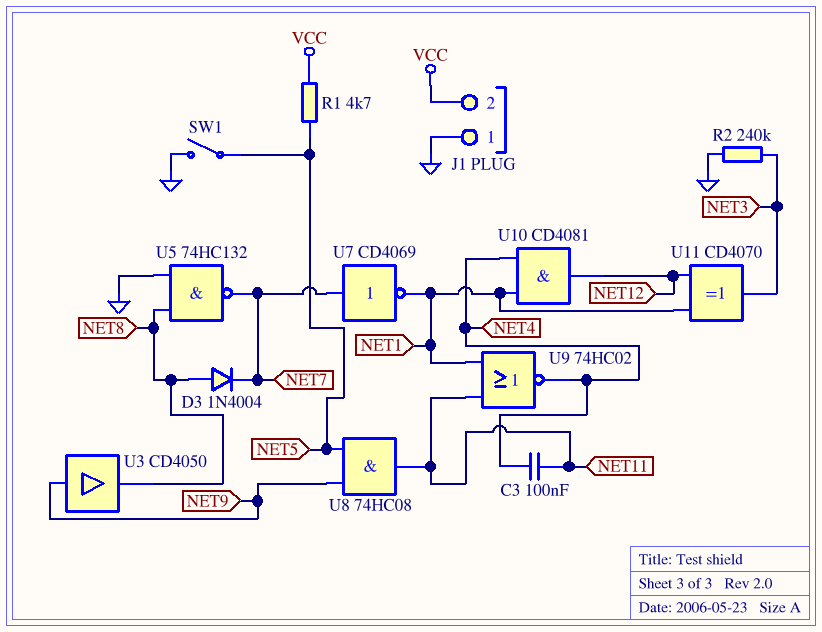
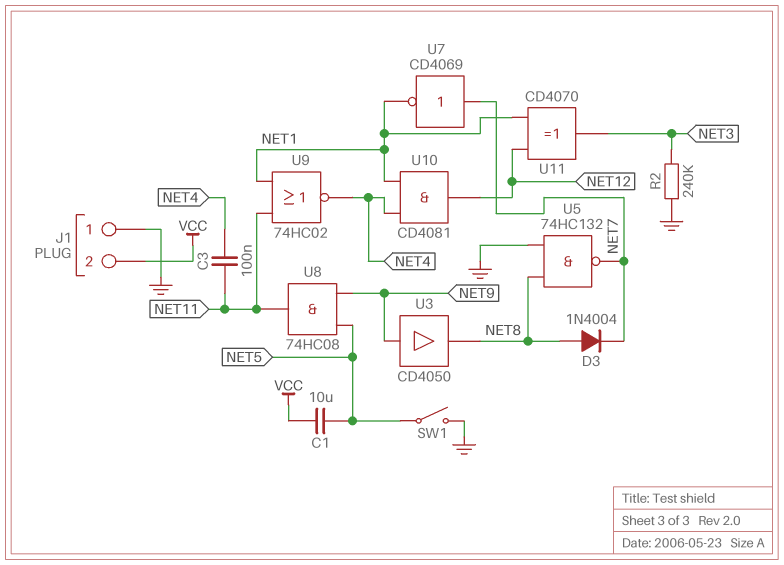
C1: none -> 10uF (NET5, VCC)
R1: 4.7k (NET5, VCC) -> none

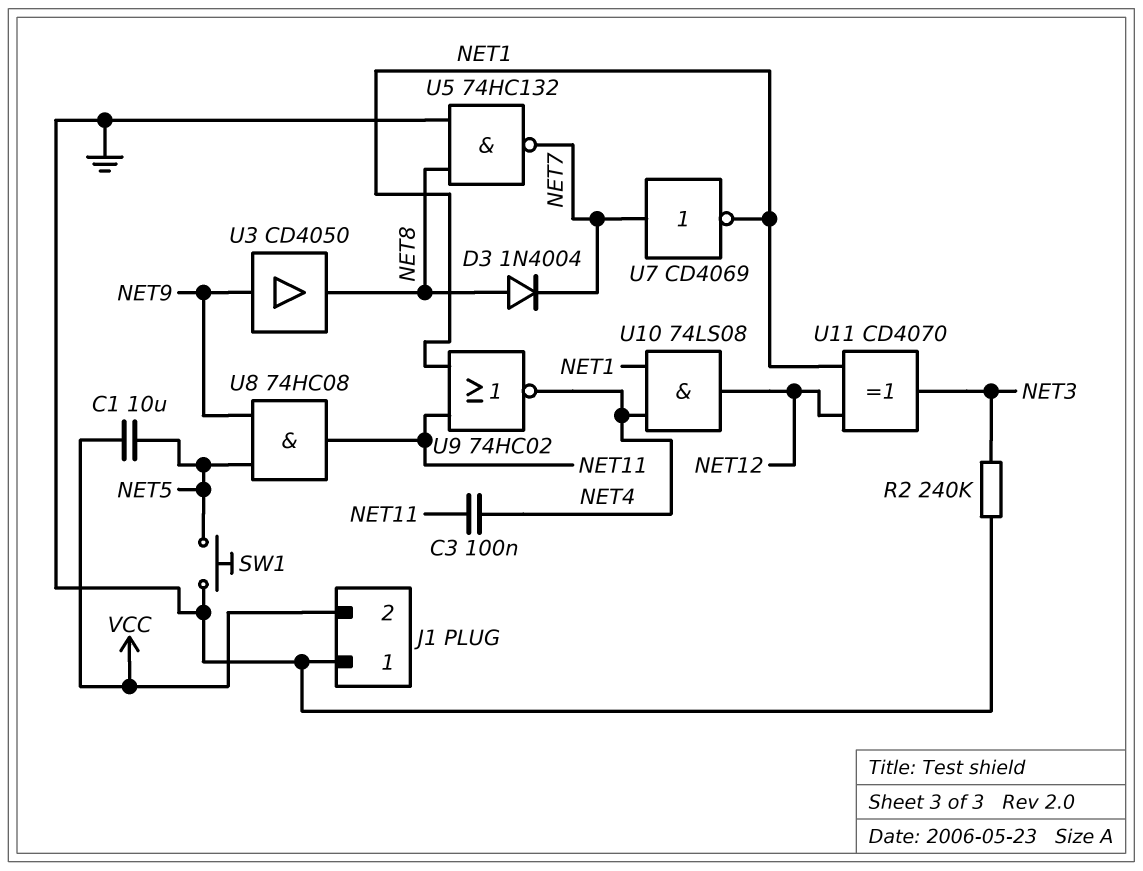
SW1: switch (GND, NET5) -> button (GND, NET5)
U10: AND CD4081 (in NET1, in NET4, out NET12) -> AND 74LS08 (in NET1, in NET4, out NET12)

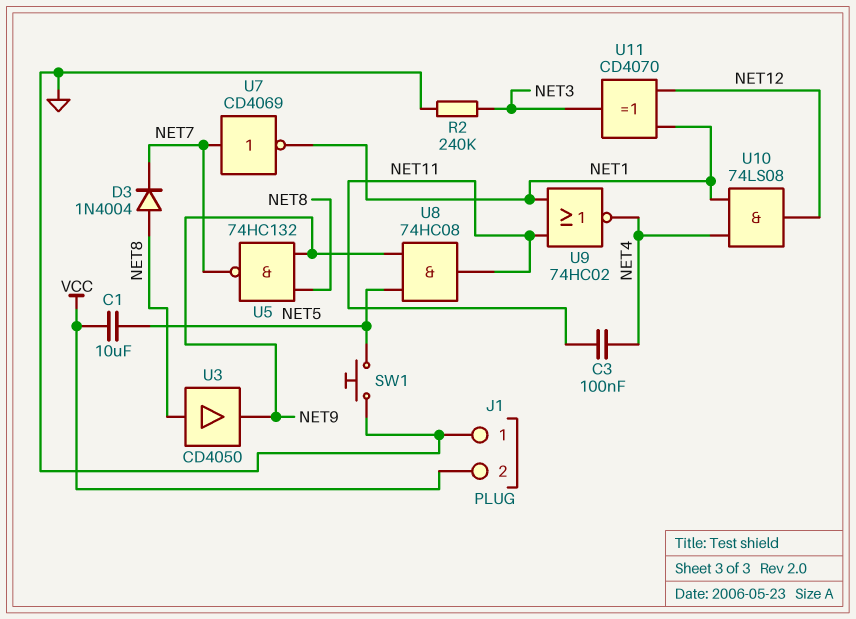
U3: buffer CD4050 (in NET9, out NET8) -> buffer CD4050 (in NET8, out NET9)
U5: NAND 74HC132 (in GND, in NET8, out NET7) -> NAND 74HC132 (in NET8, in NET9, out NET7)

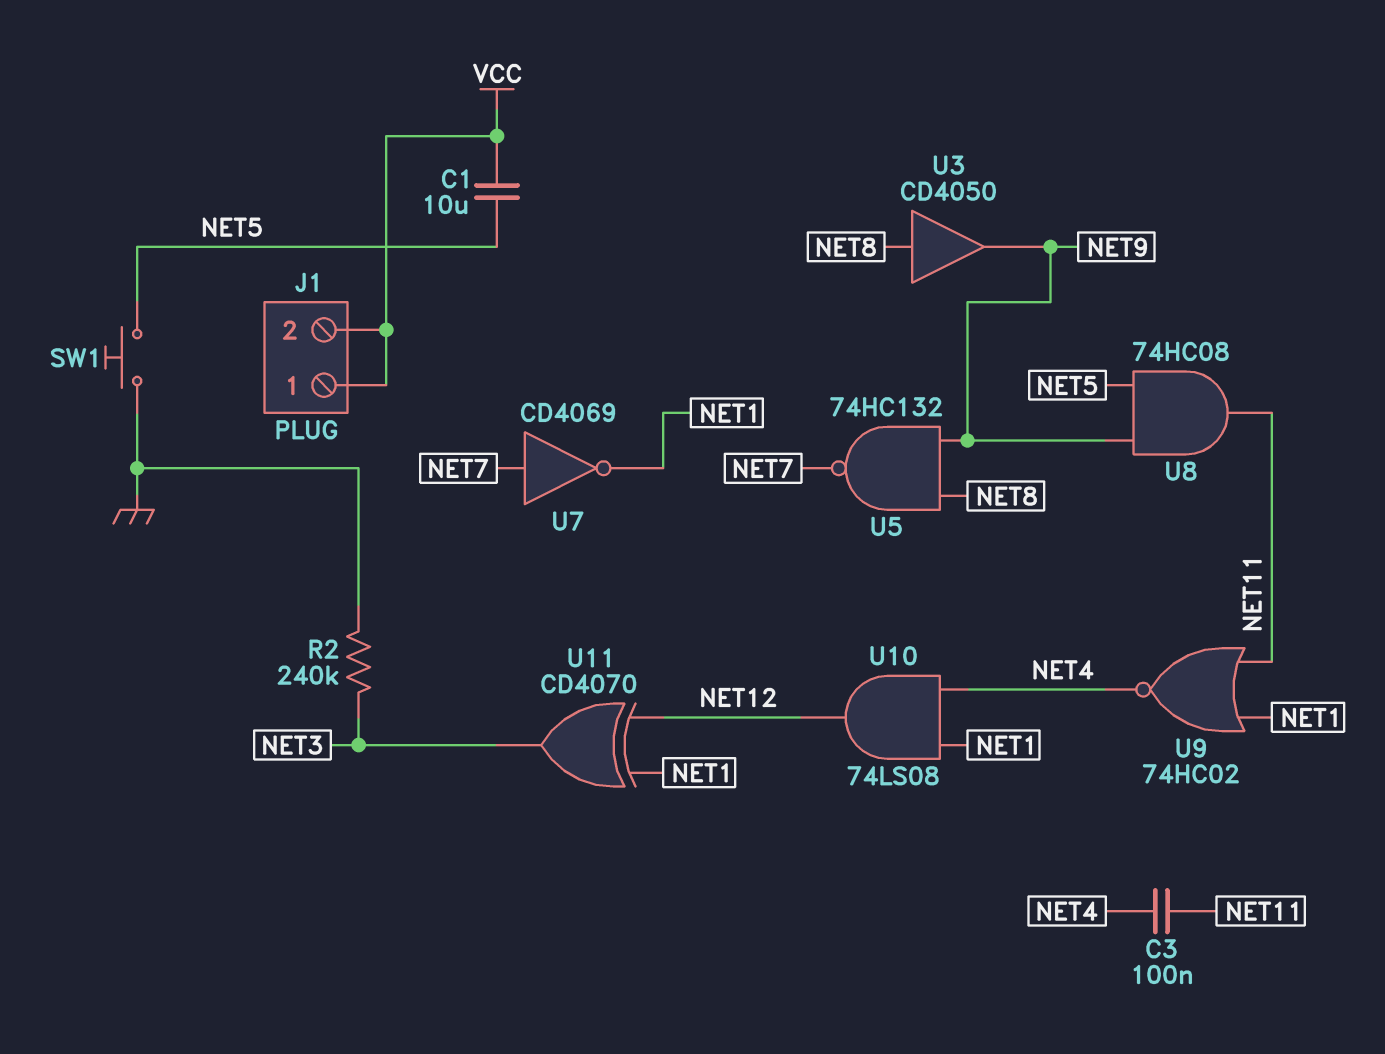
D3: diode 1N4004 (A NET8, K NET7) -> none
J1 pin 1: GND -> VCC

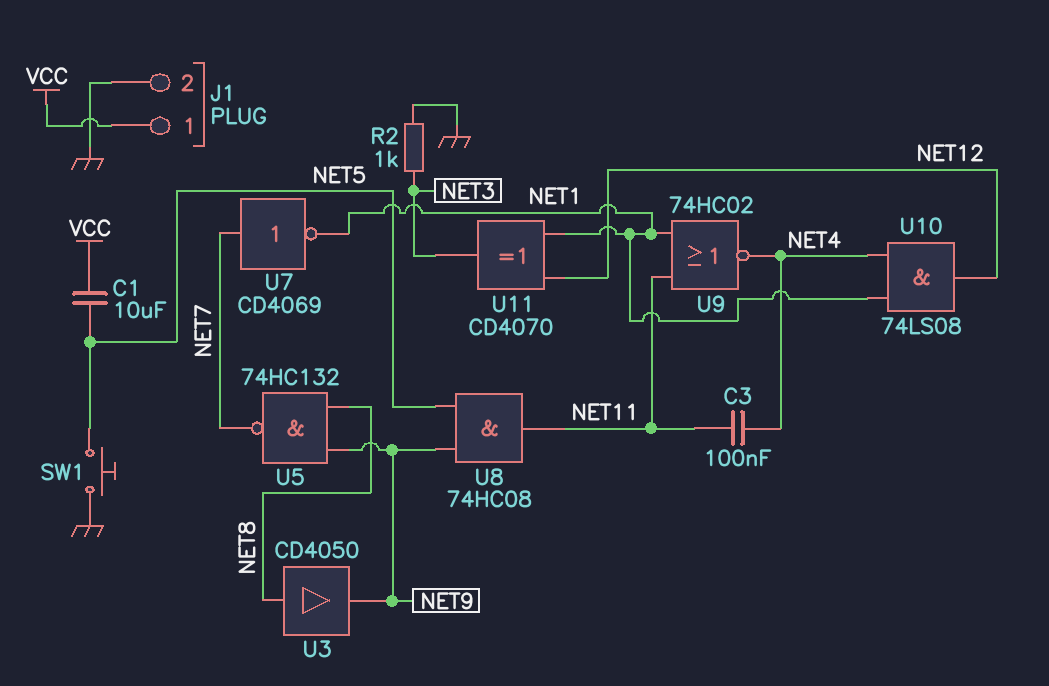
J1 pin 2: VCC -> GND
R2: 240k (GND, NET3) -> 1k (GND, NET3)

